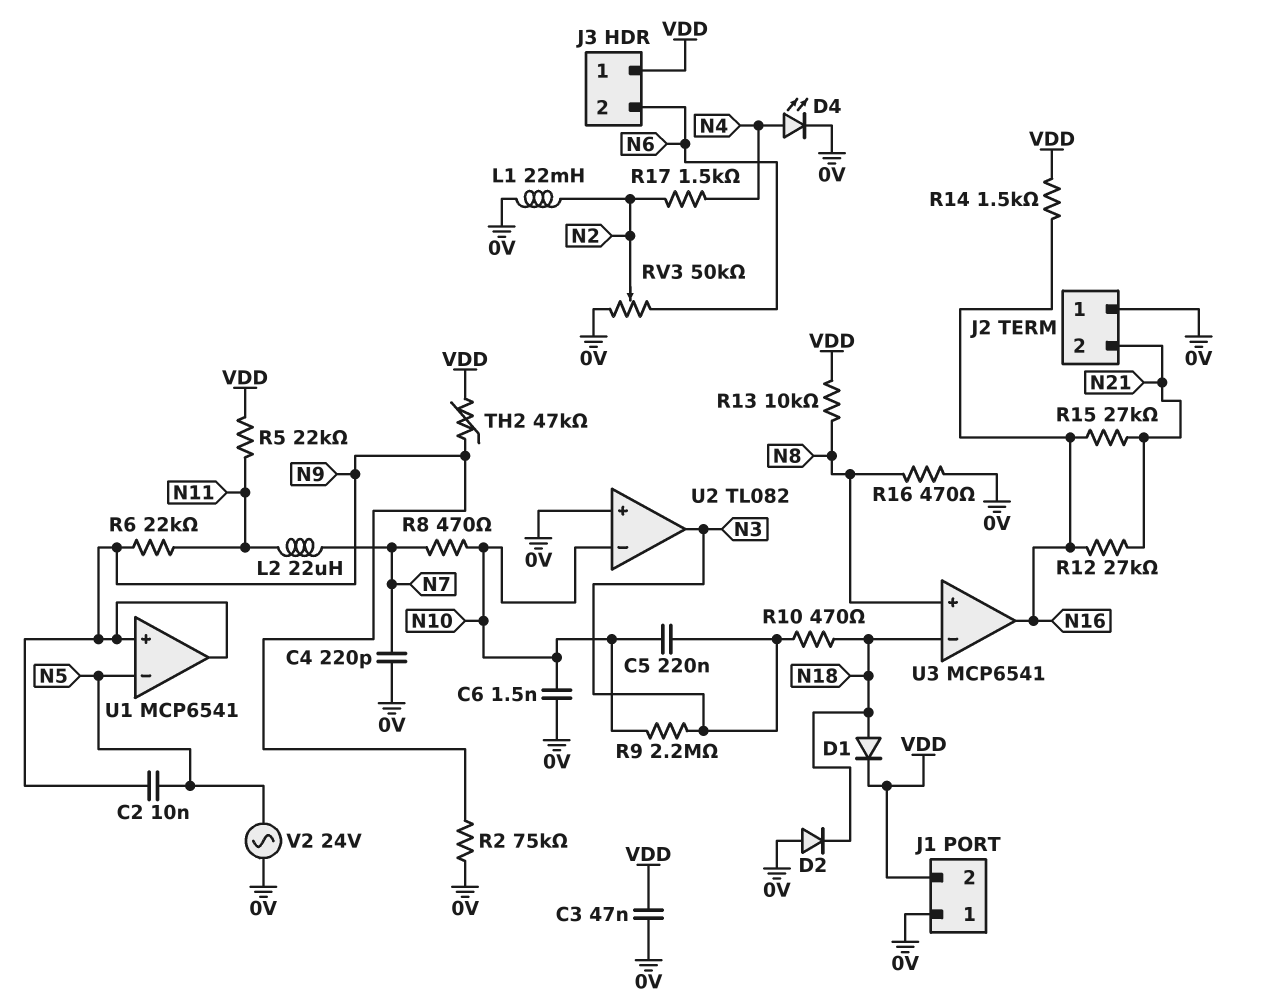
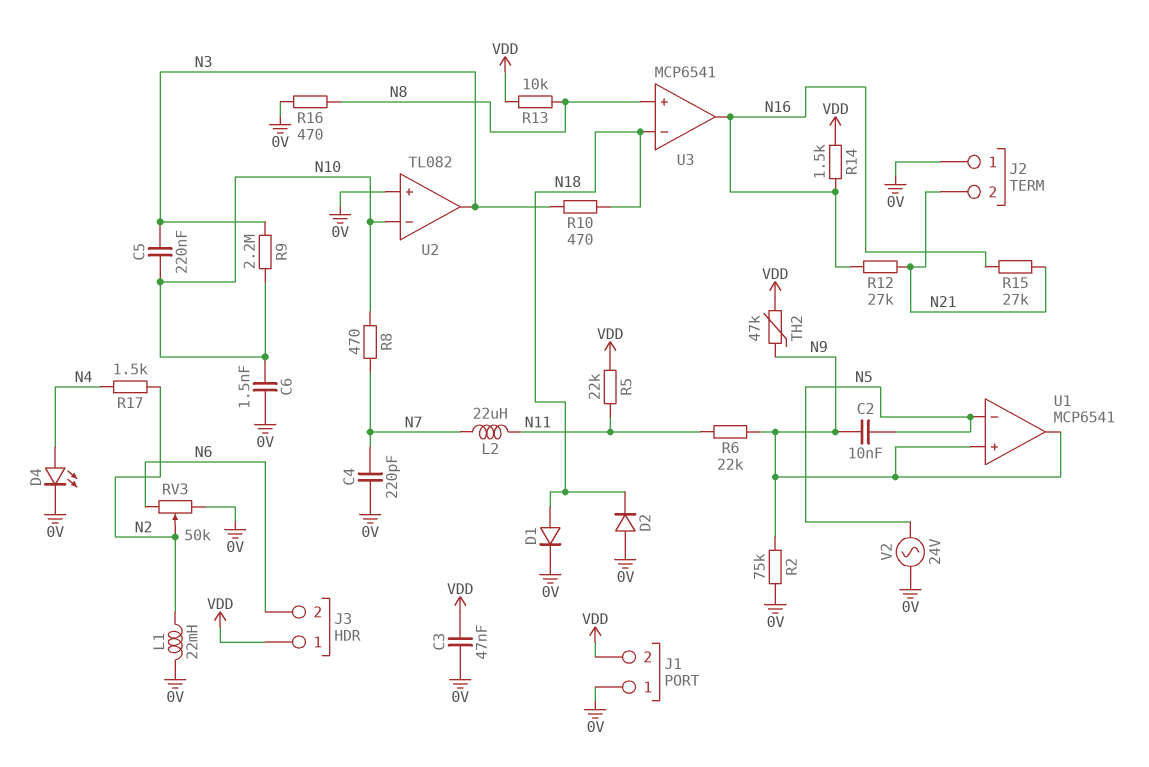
D1: diode (A N18, K VDD) -> diode (A N18, K 0V)

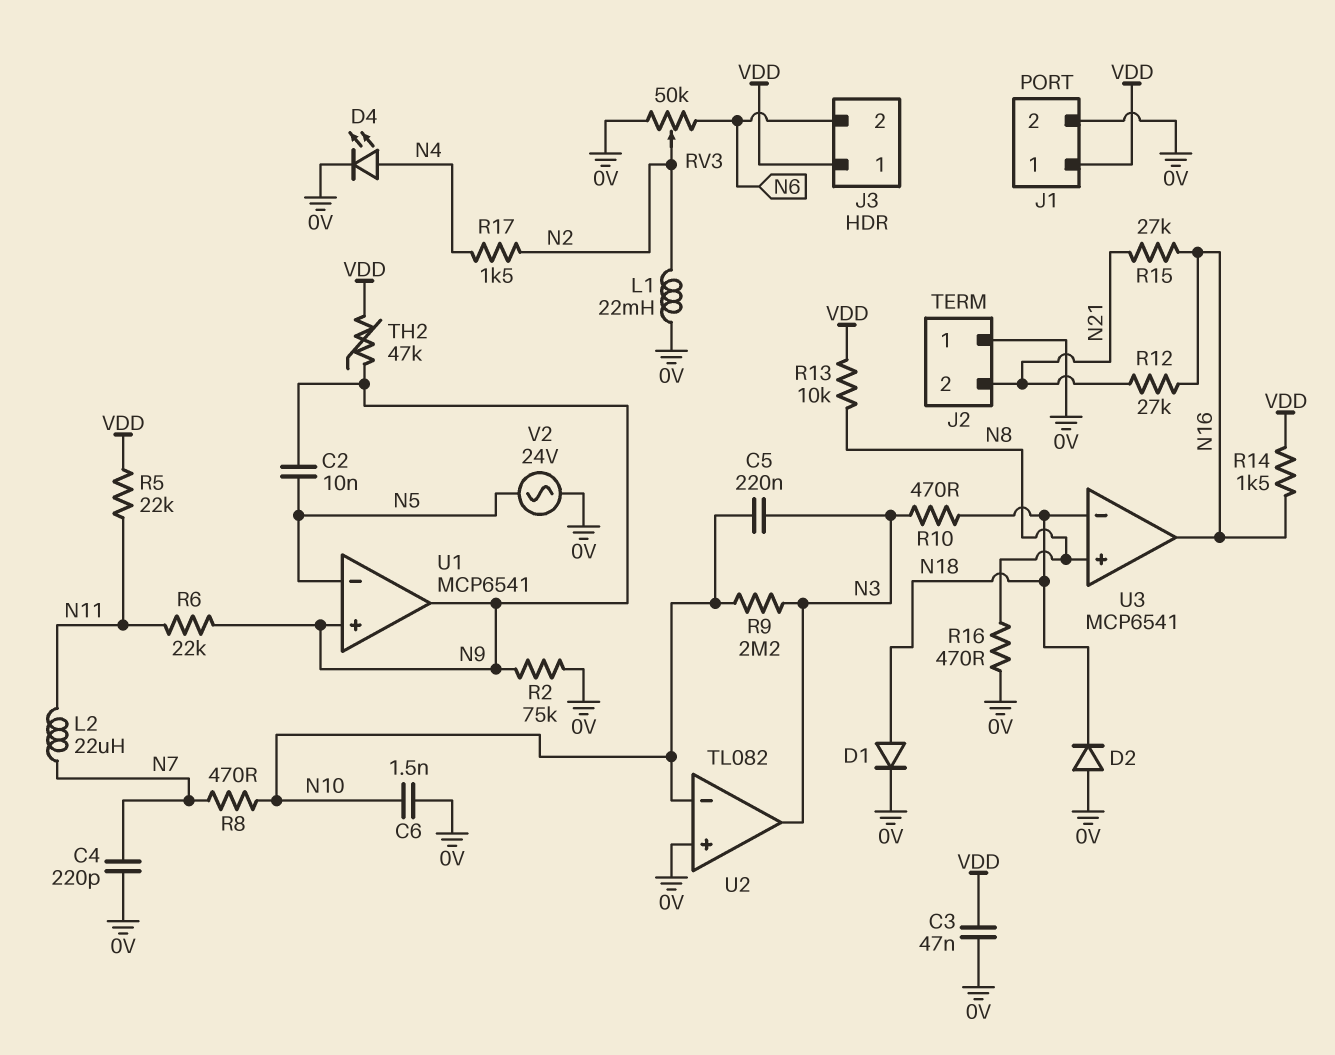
J1 pin 1: 0V -> VDD
J1 pin 2: VDD -> 0V

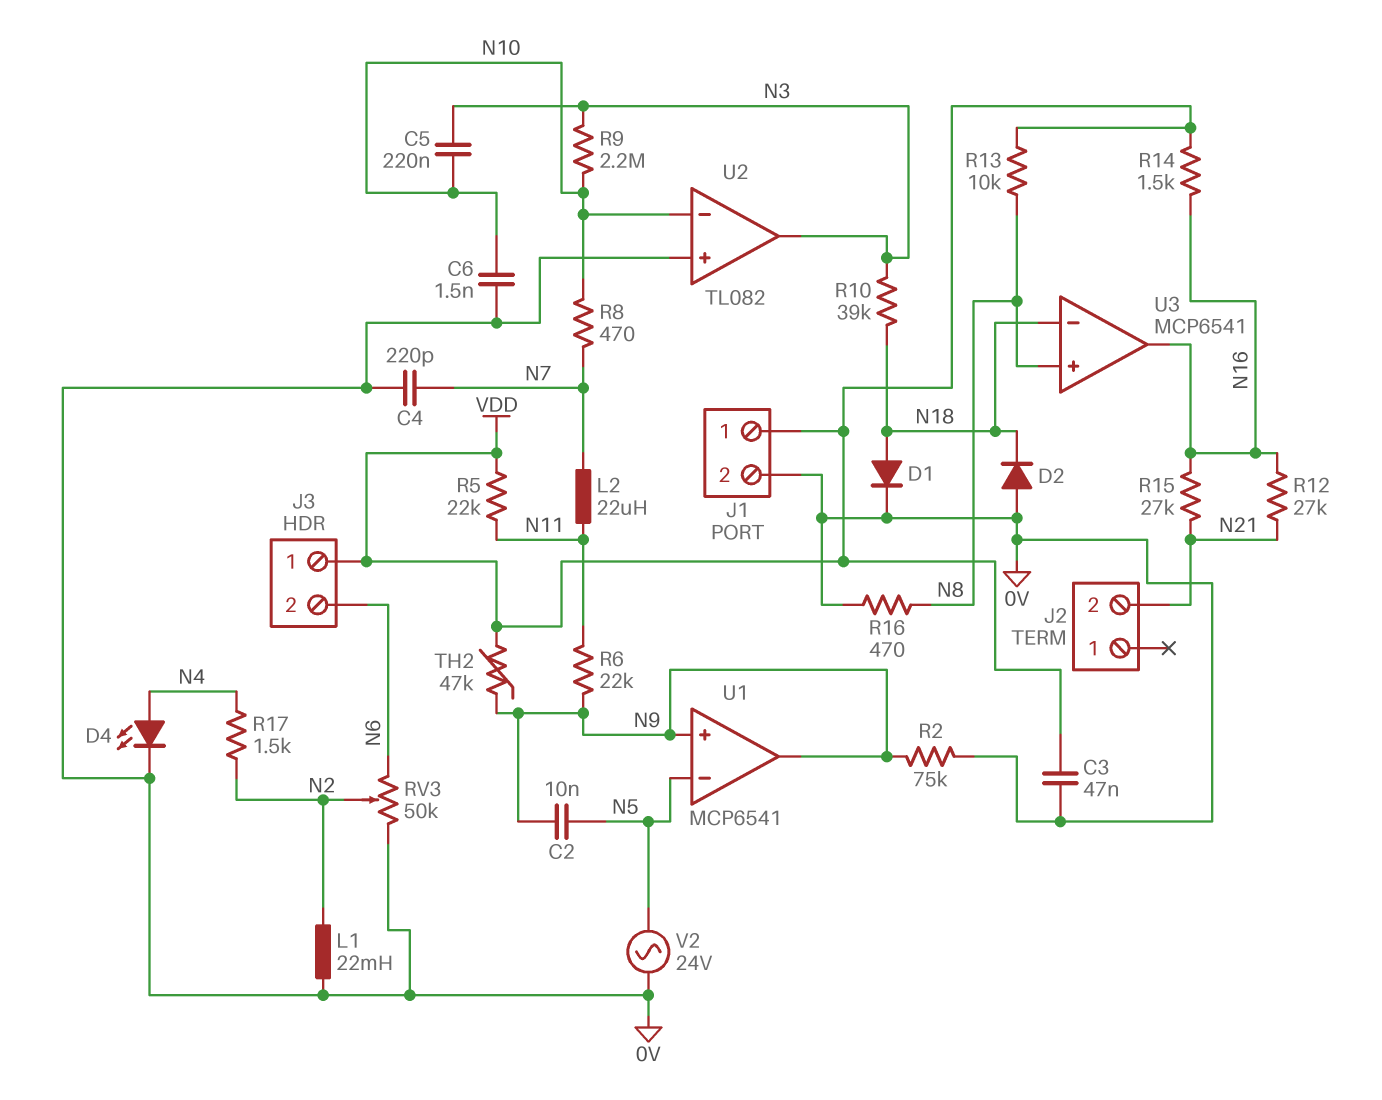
J2 pin 1: 0V -> none
R10: 470 (N3, N18) -> 39k (N3, N18)

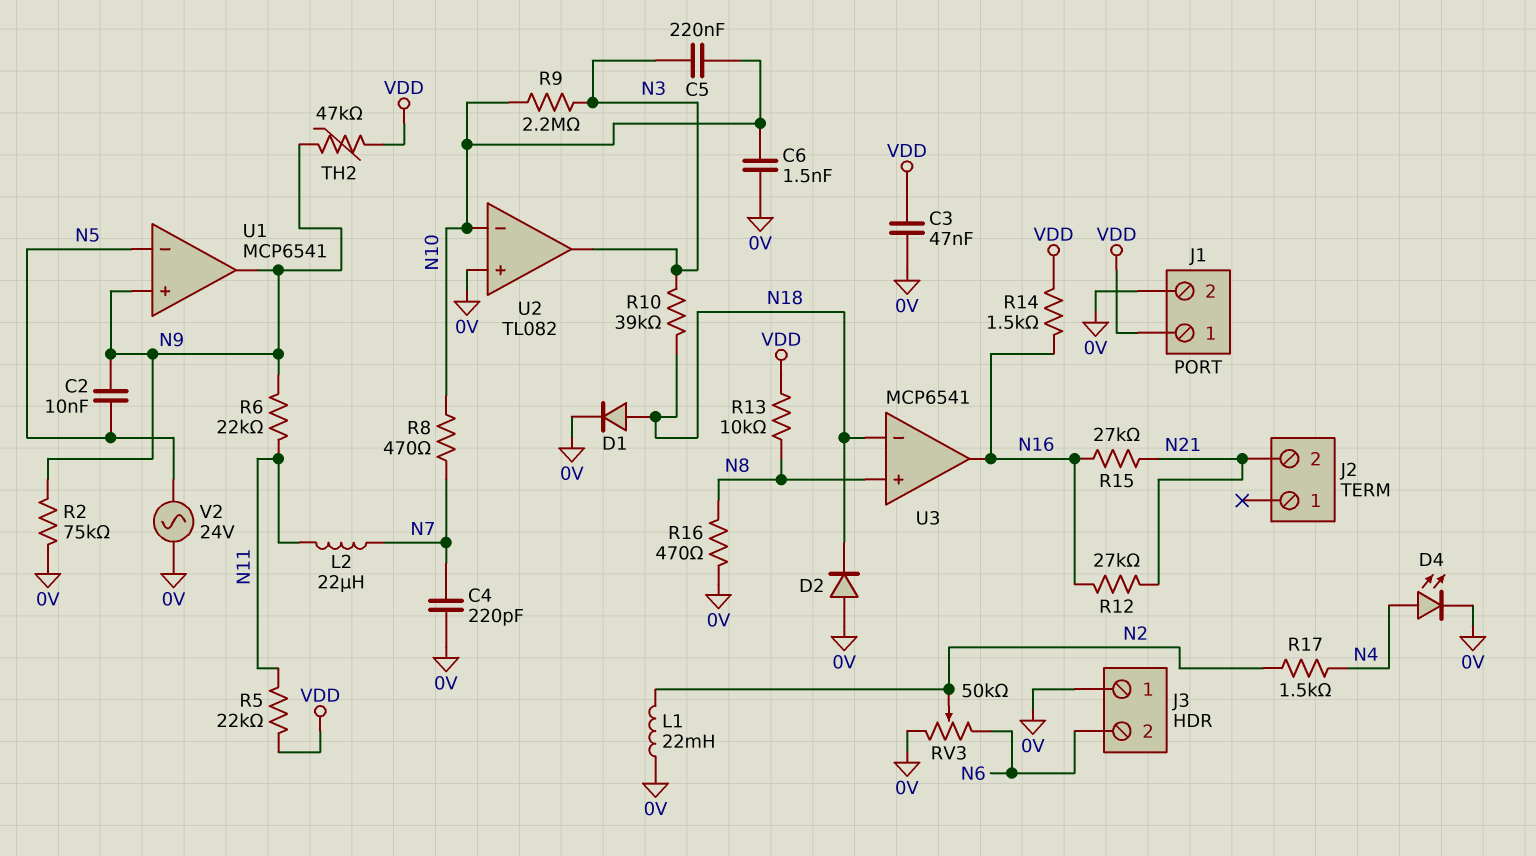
J3 pin 1: VDD -> 0V

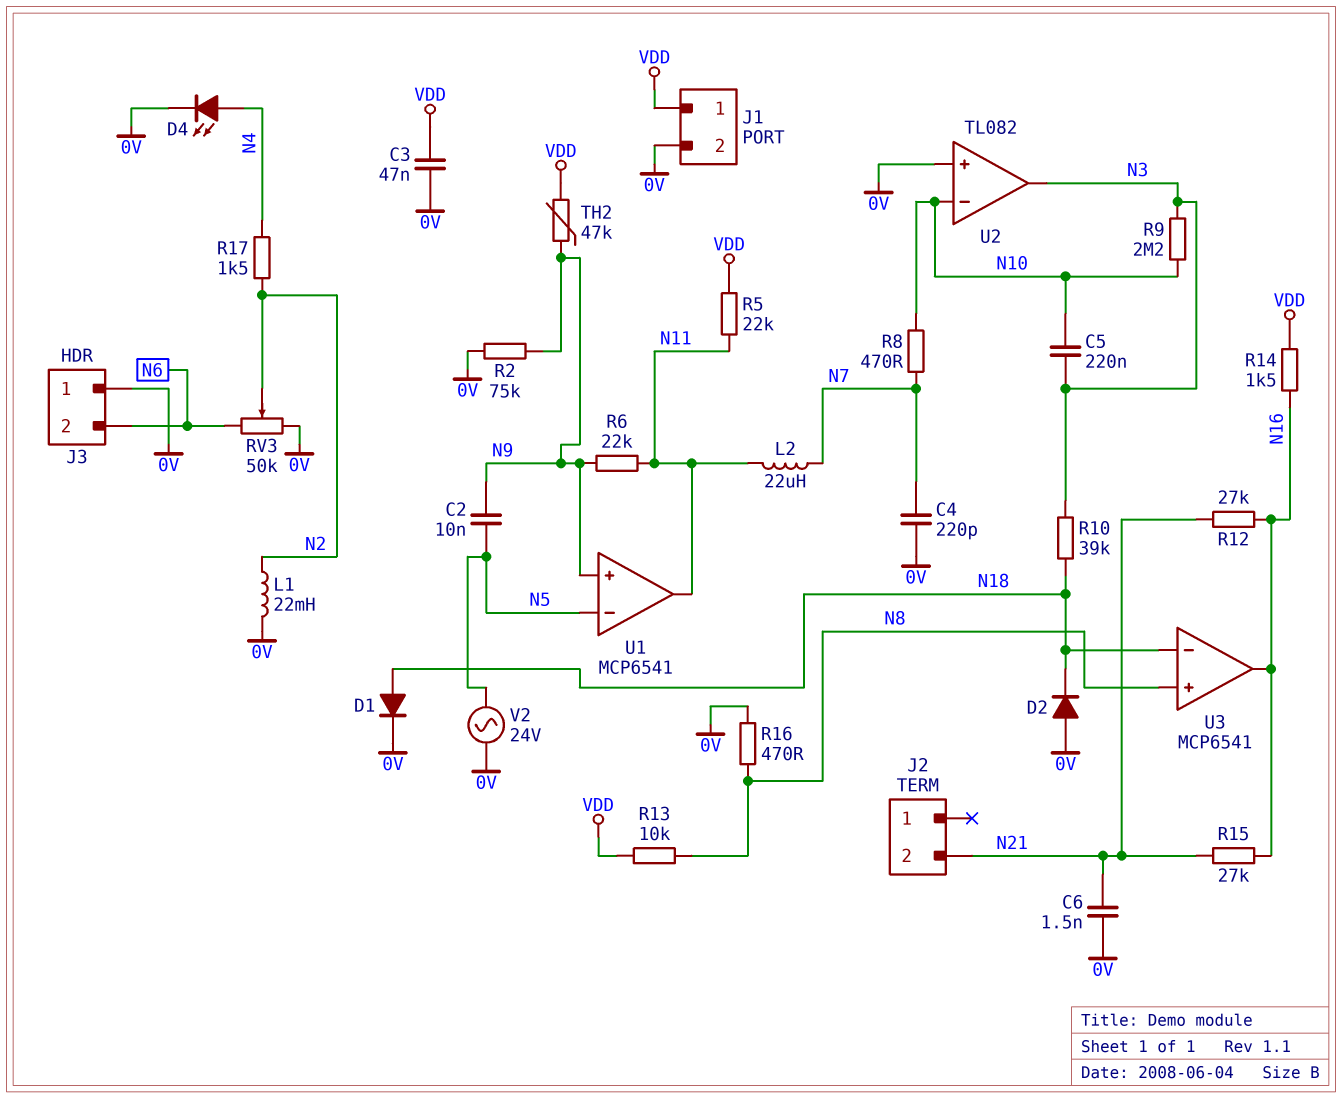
C6: 1.5nF (0V, N10) -> 1.5nF (0V, N21)
U1 pin out: N9 -> N11

